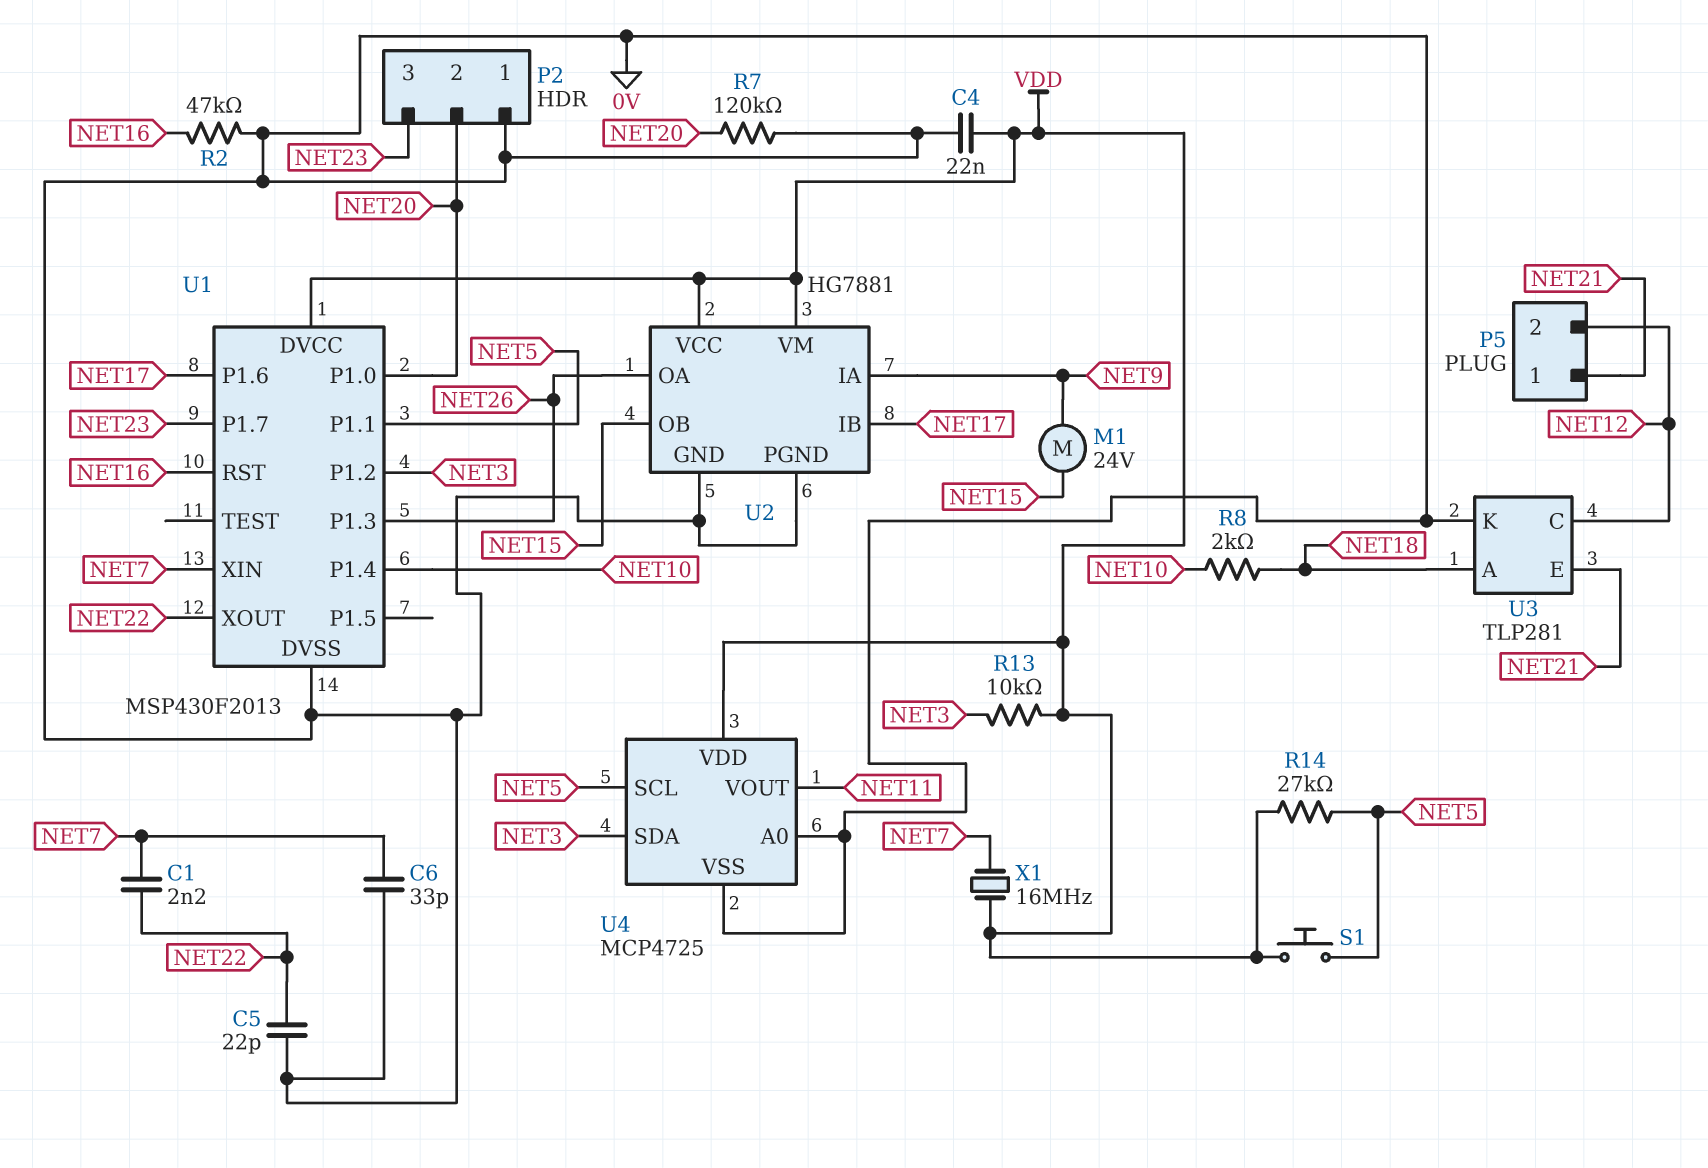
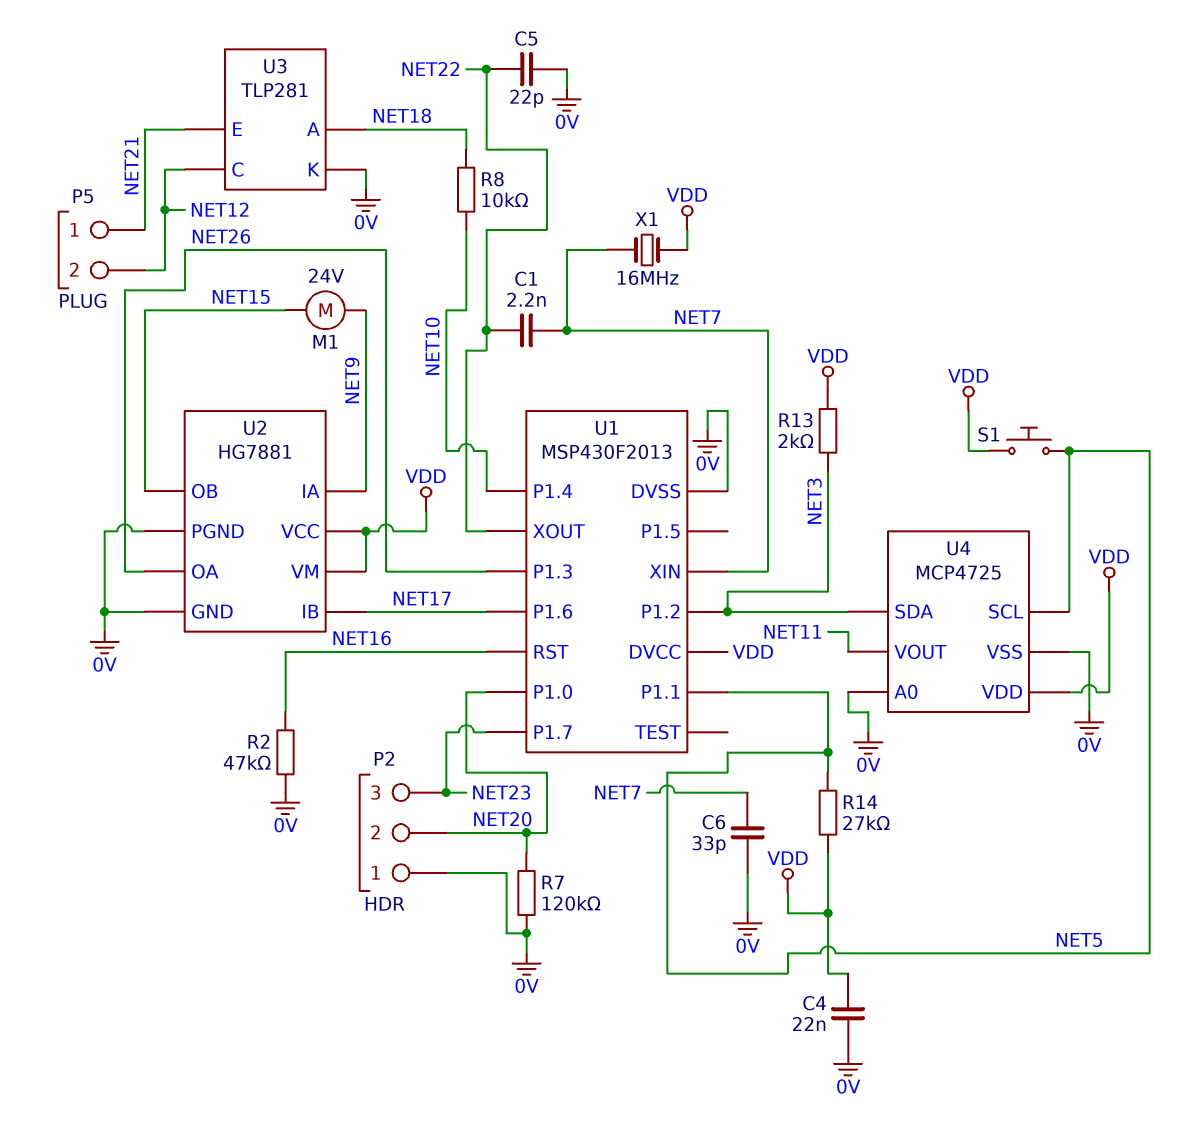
R8: 2k (NET10, NET18) -> 10k (NET10, NET18)
R13: 10k (NET3, VDD) -> 2k (NET3, VDD)

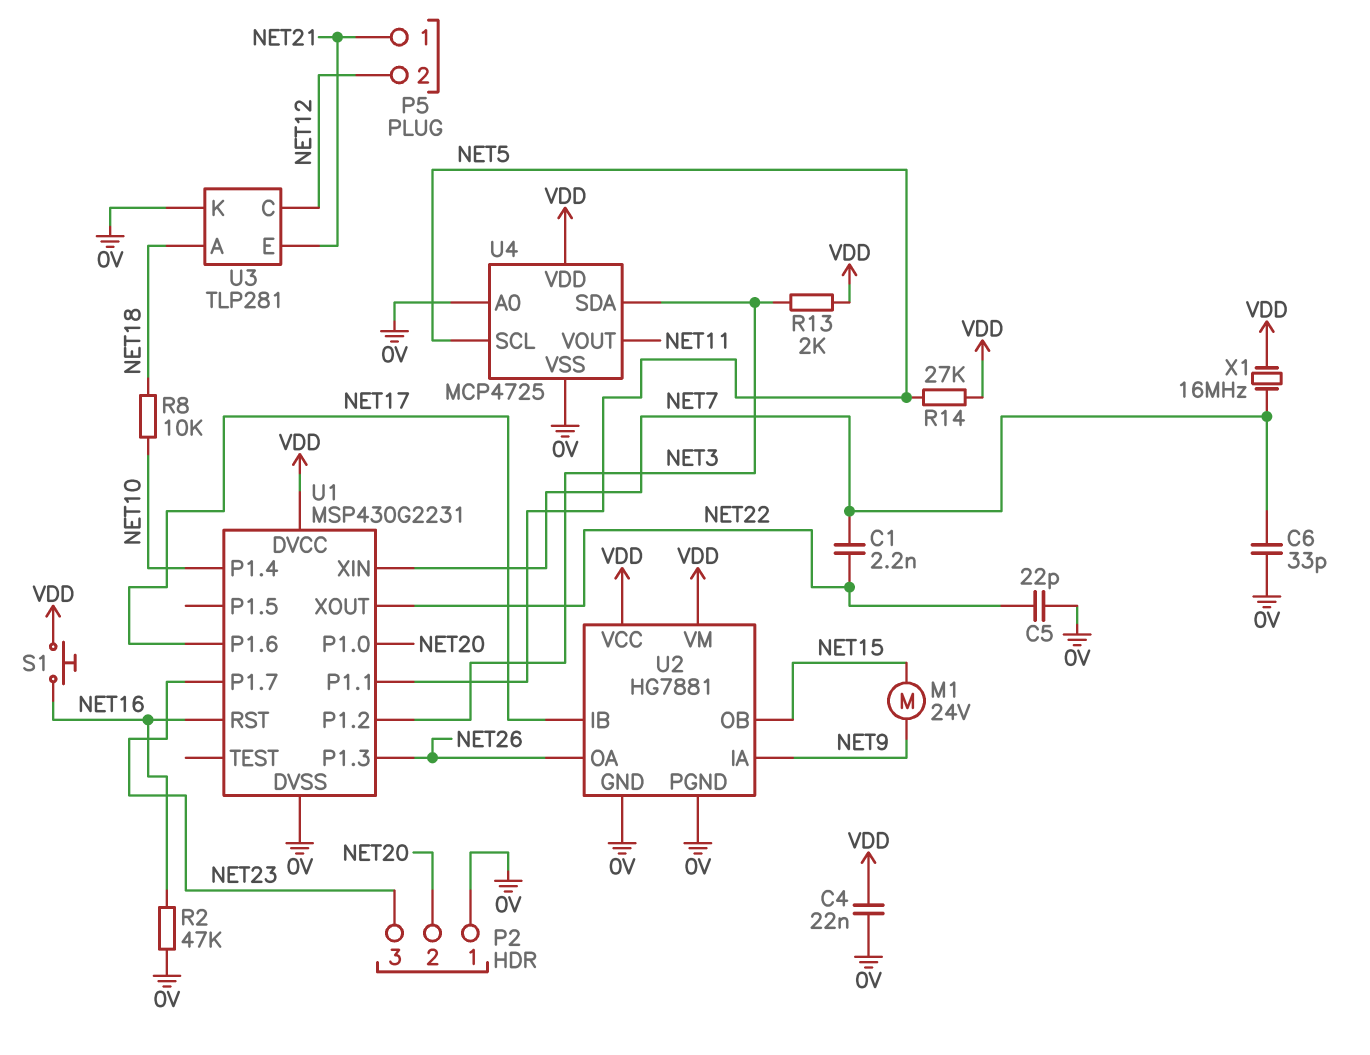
R7: 120k (0V, NET20) -> none
S1: button (NET5, VDD) -> button (NET16, VDD)
U1: MSP430F2013 -> MSP430G2231

